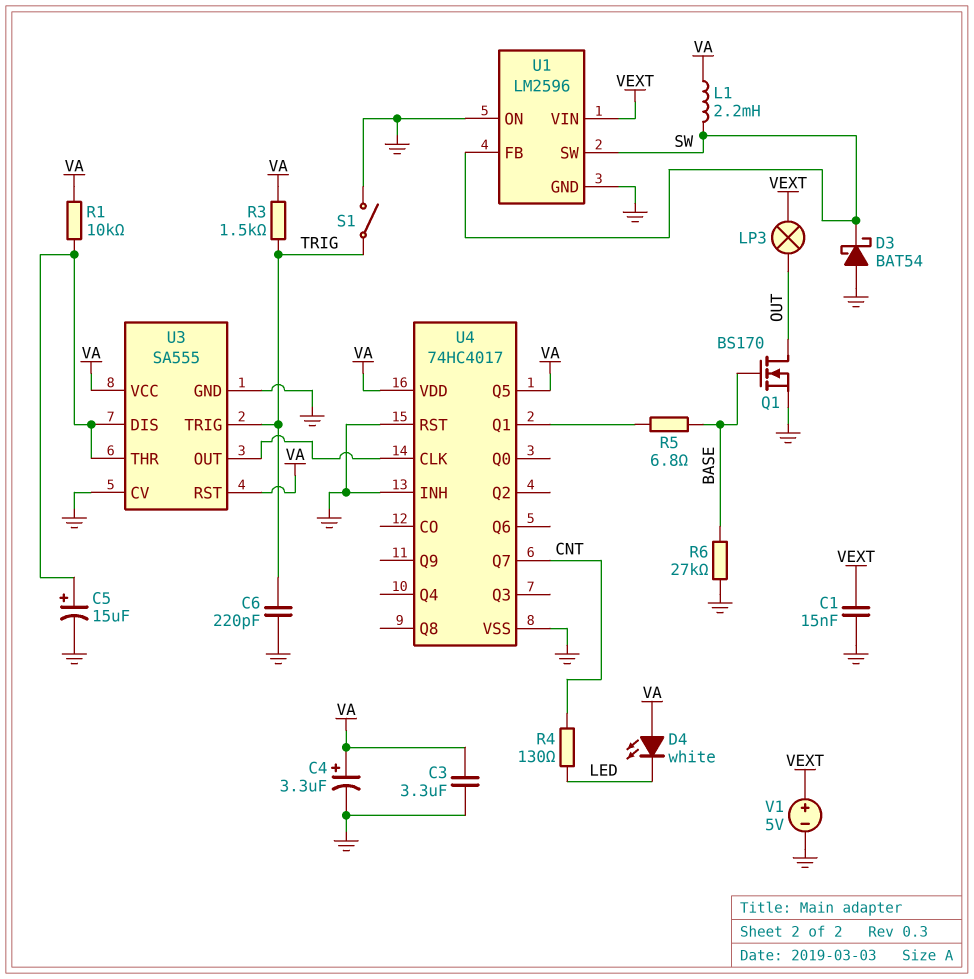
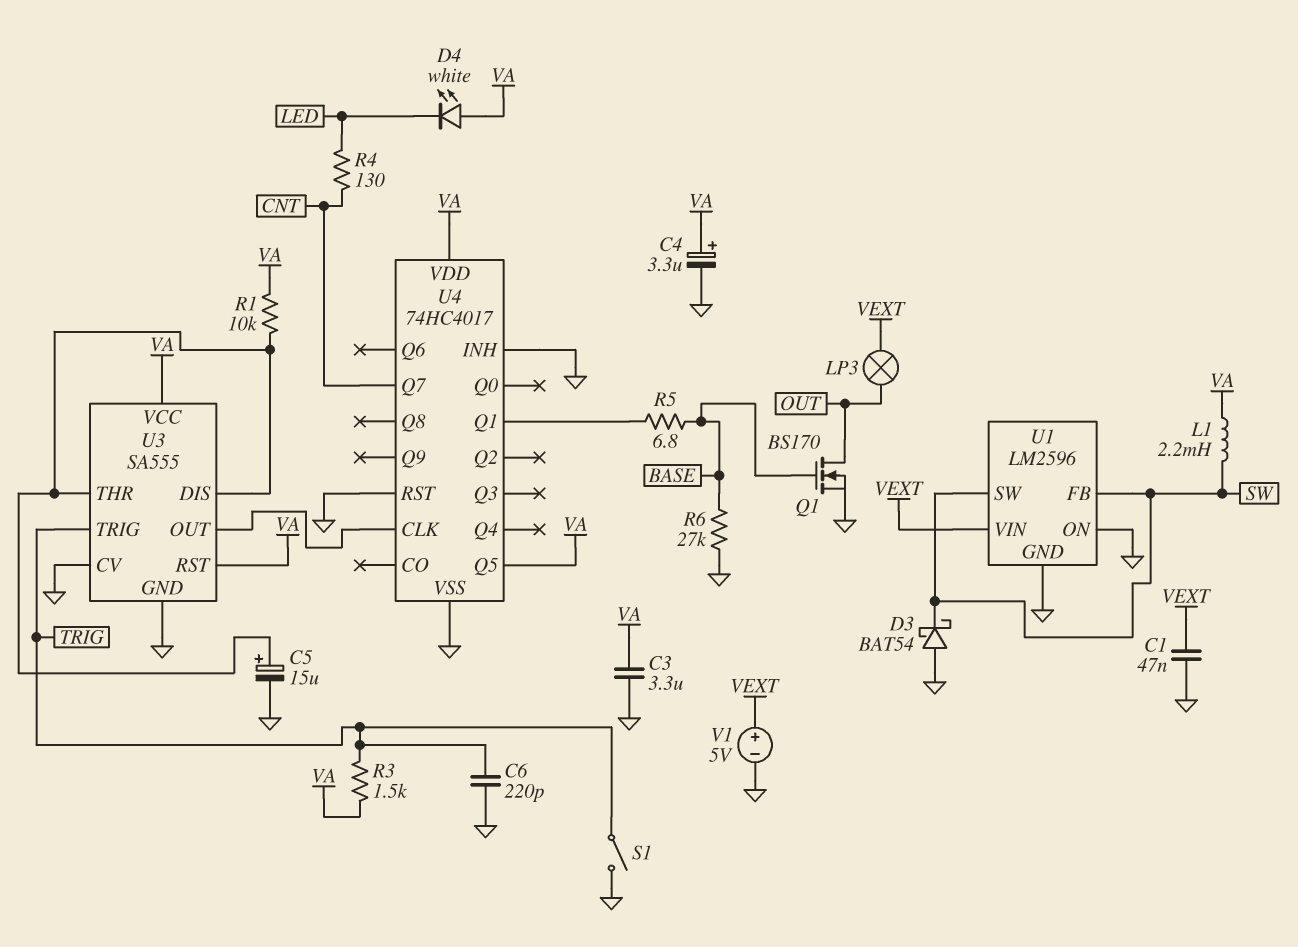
C1: 15nF (GND, VEXT) -> 47nF (GND, VEXT)

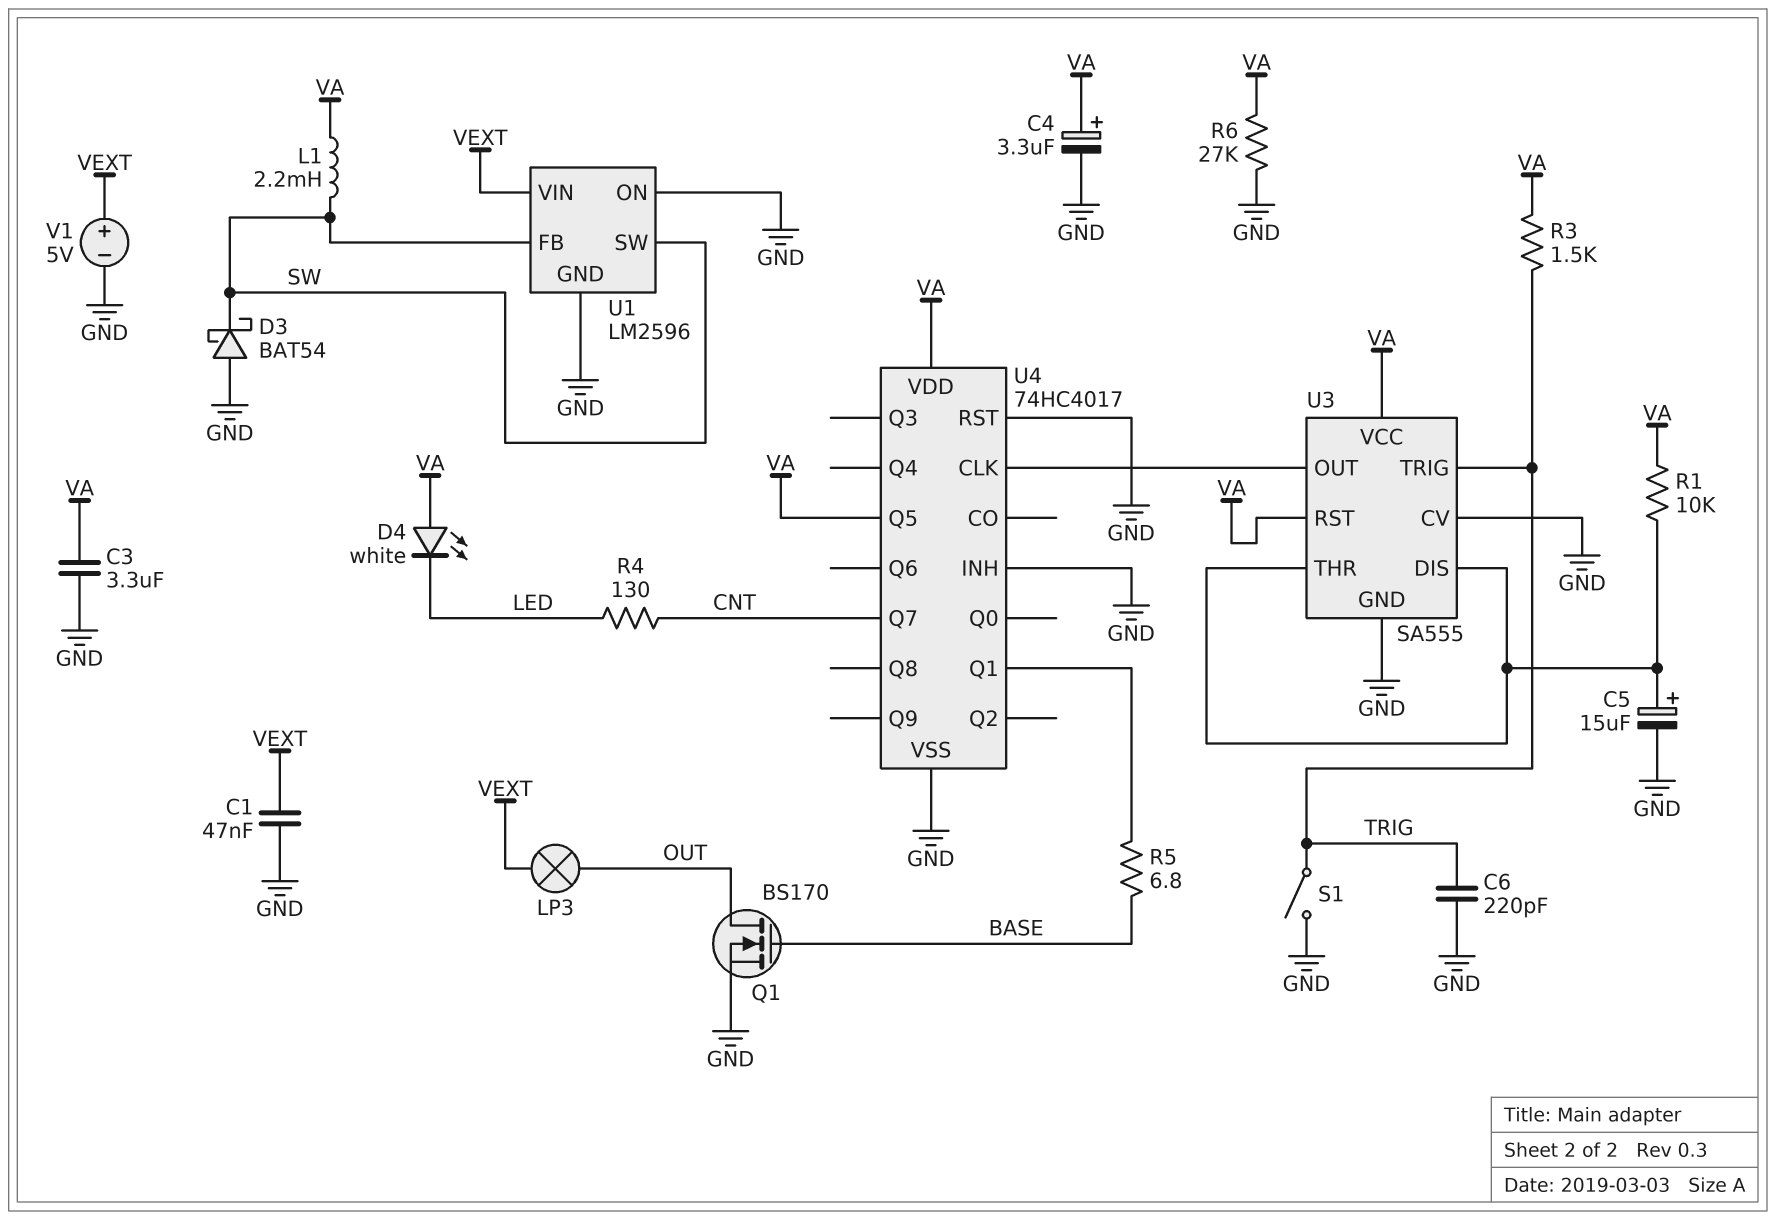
R6: 27k (BASE, GND) -> 27k (GND, VA)

